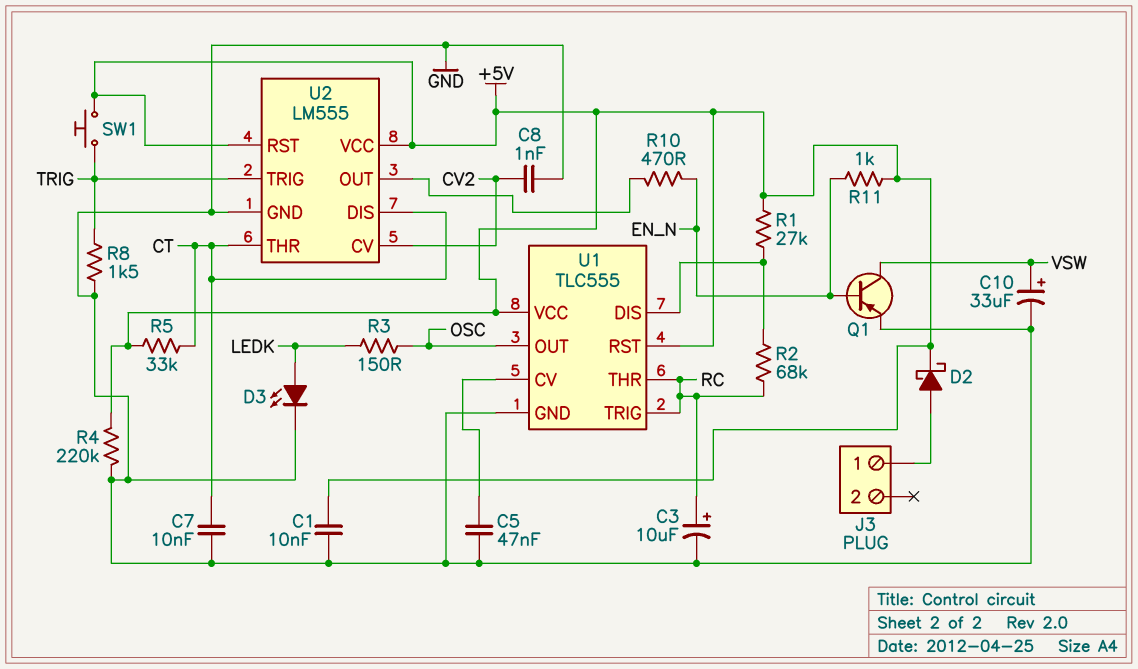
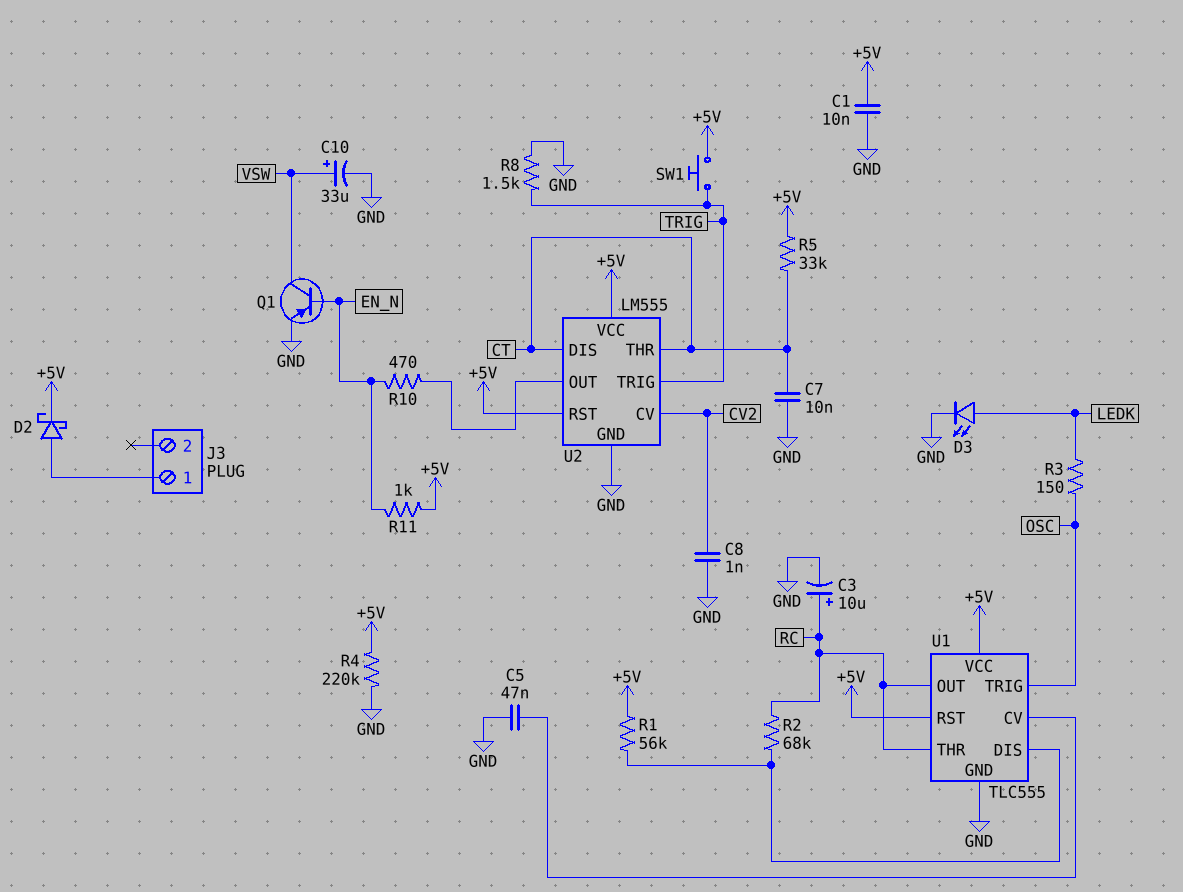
R1: 27k (+5V, U1/DIS) -> 56k (+5V, U1/DIS)
U1 pin OUT: OSC -> RC
U1 pin TRIG: RC -> OSC

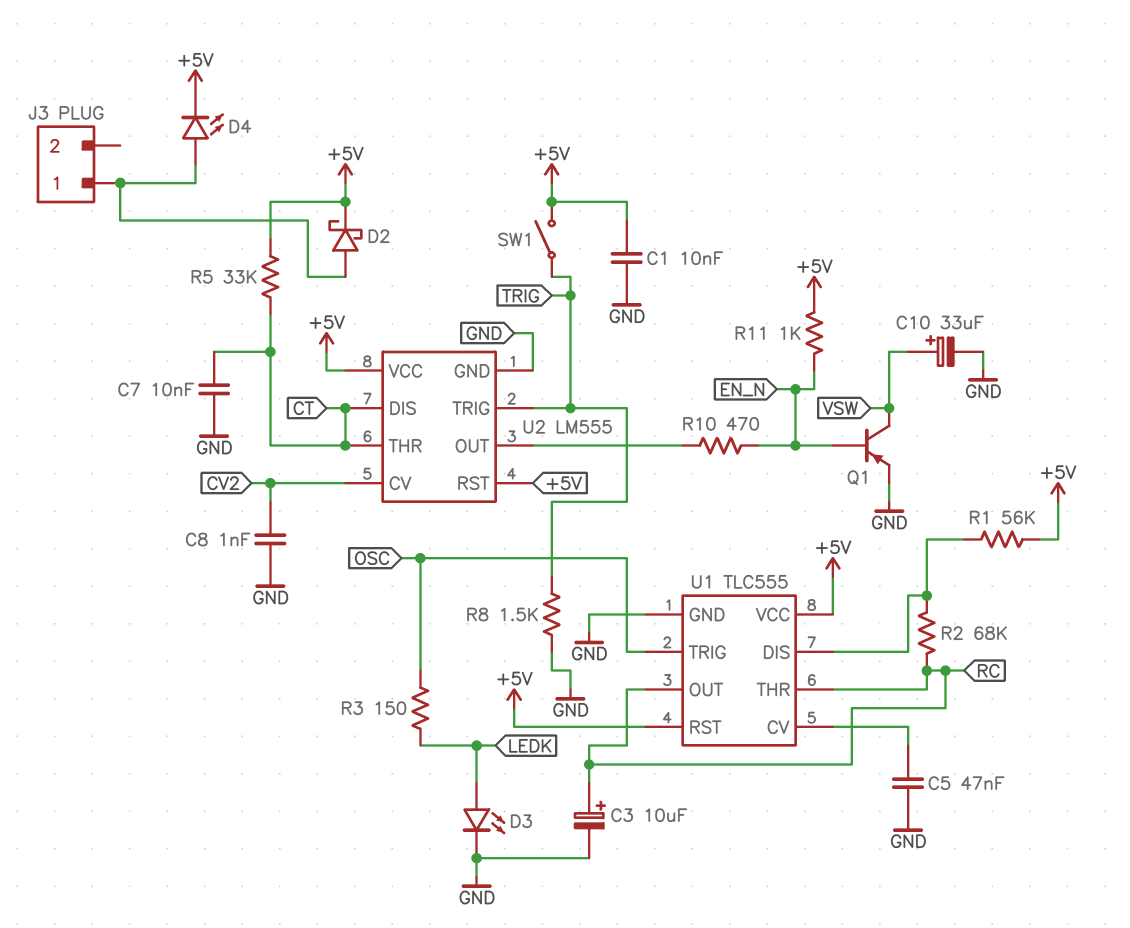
D4: none -> LED (A J3/1, K +5V)
R4: 220k (+5V, GND) -> none
SW1: button (+5V, TRIG) -> switch (+5V, TRIG)

